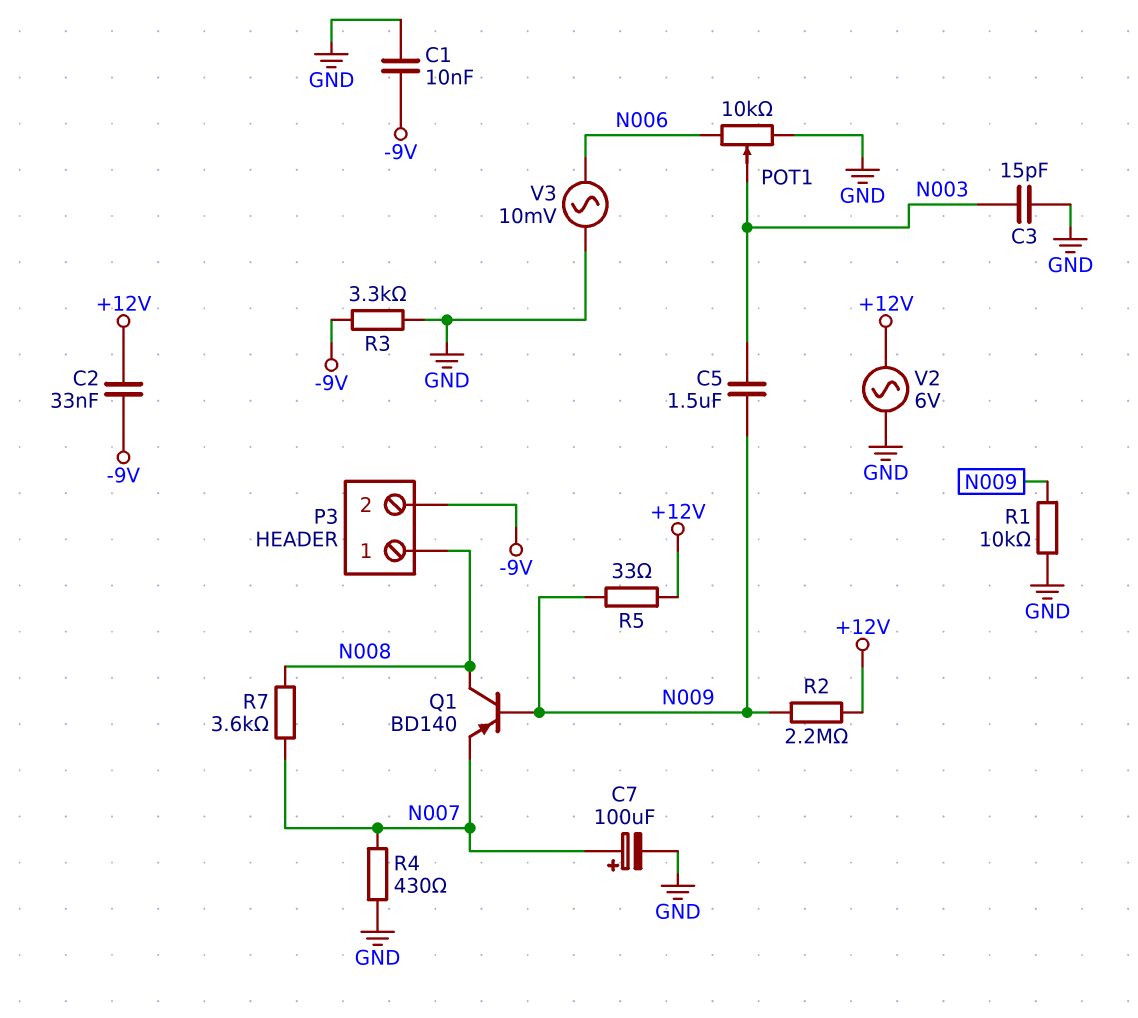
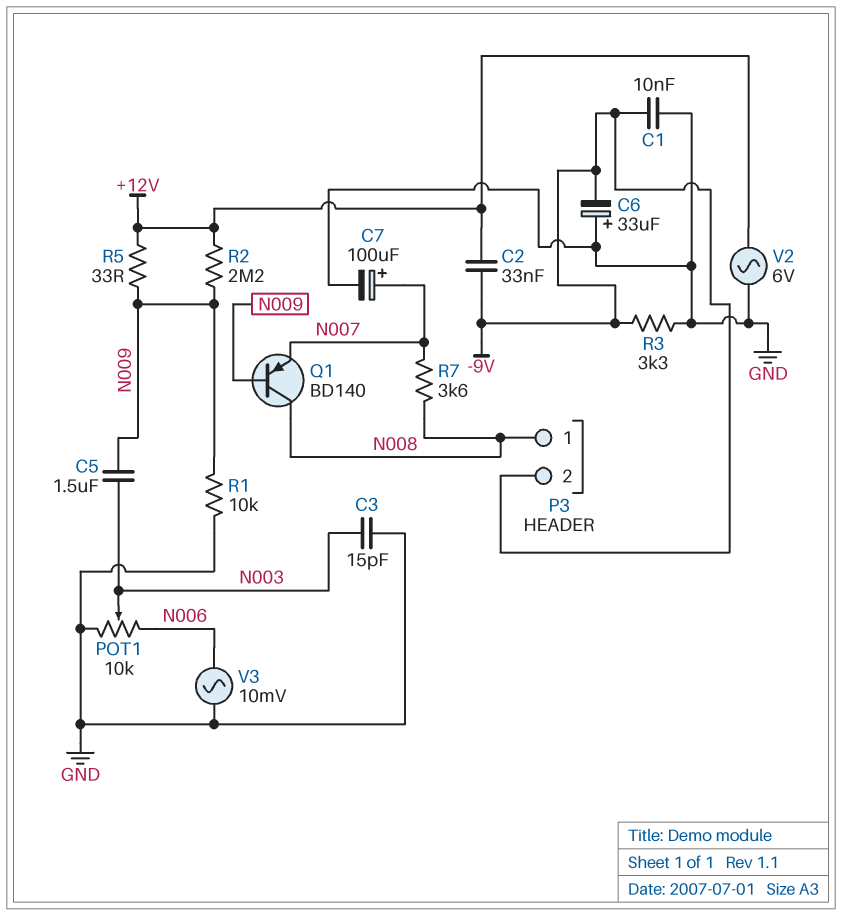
C6: none -> 33uF (plus GND, minus -9V)
R4: 430 (GND, N007) -> none

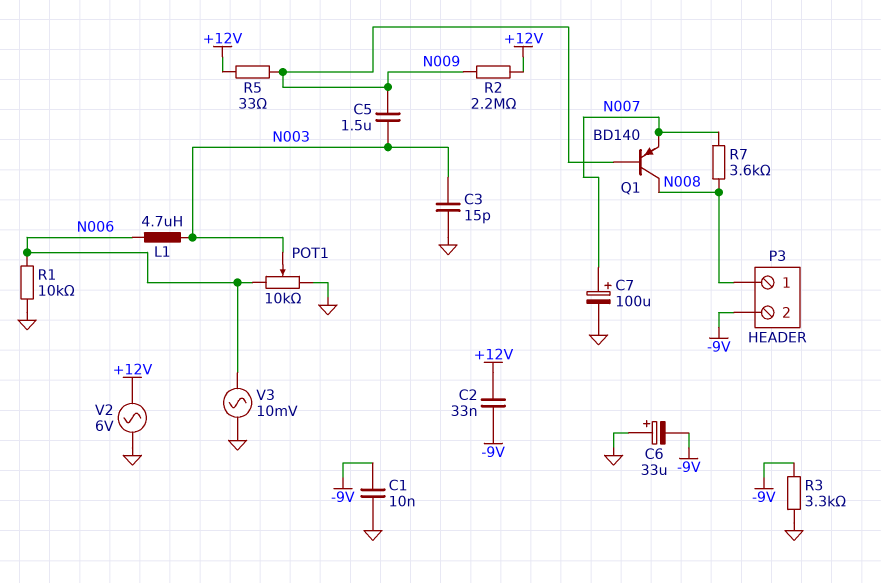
L1: none -> 4.7uH (N003, N006)
R1: 10k (GND, N009) -> 10k (GND, N006)

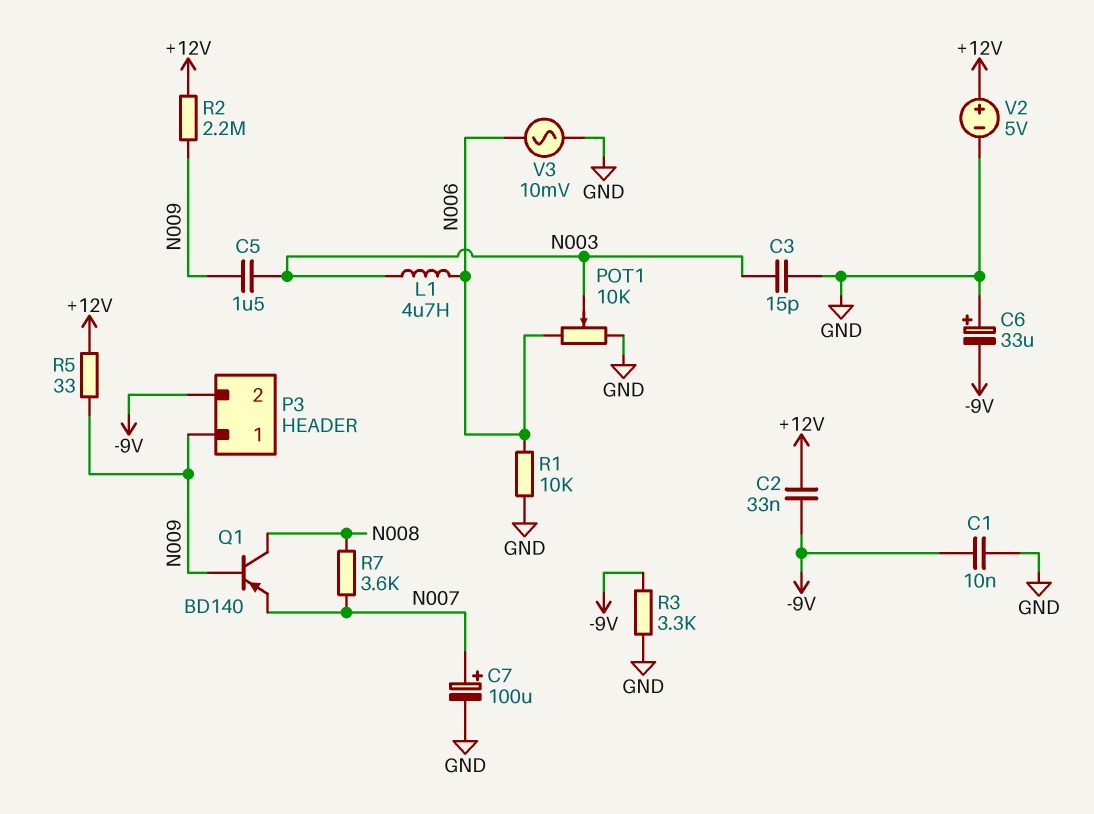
P3 pin 1: N008 -> N009
V2: AC 6V (+12V, GND) -> 5V (plus +12V, minus GND)

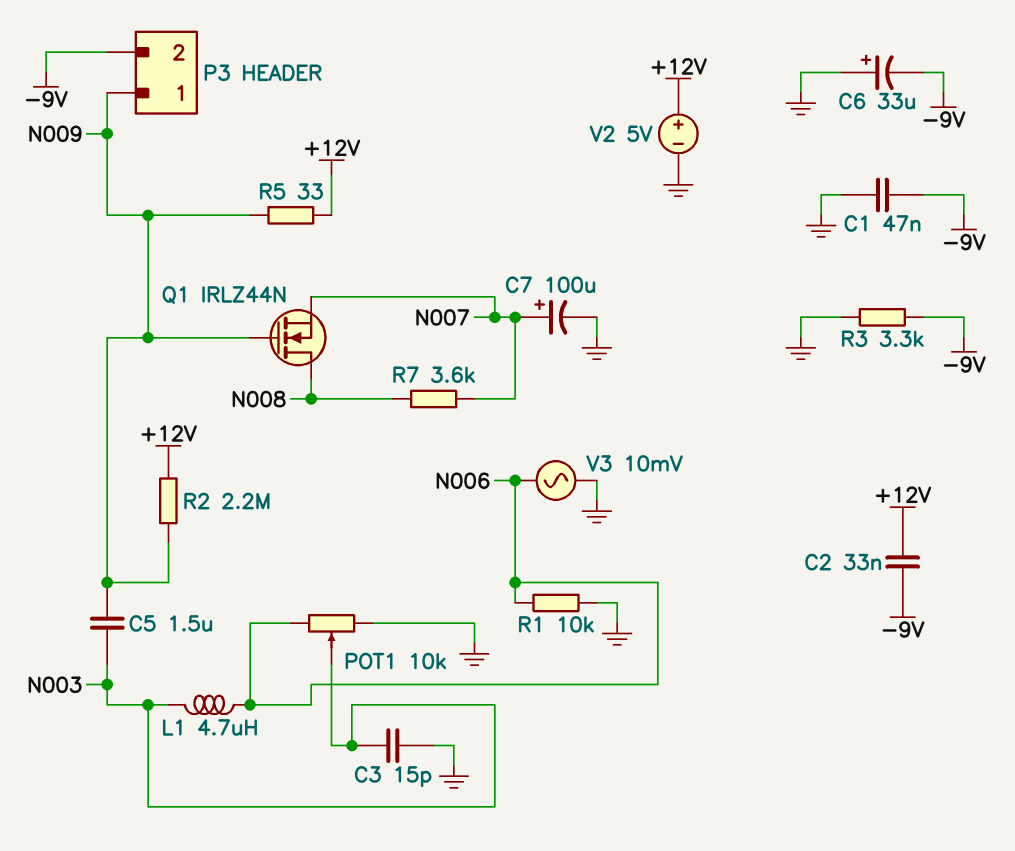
C1: 10nF (-9V, GND) -> 47nF (-9V, GND)
Q1: PNP BD140 (B N009, C N008, E N007) -> NMOS IRLZ44N (G N009, D N008, S N007)

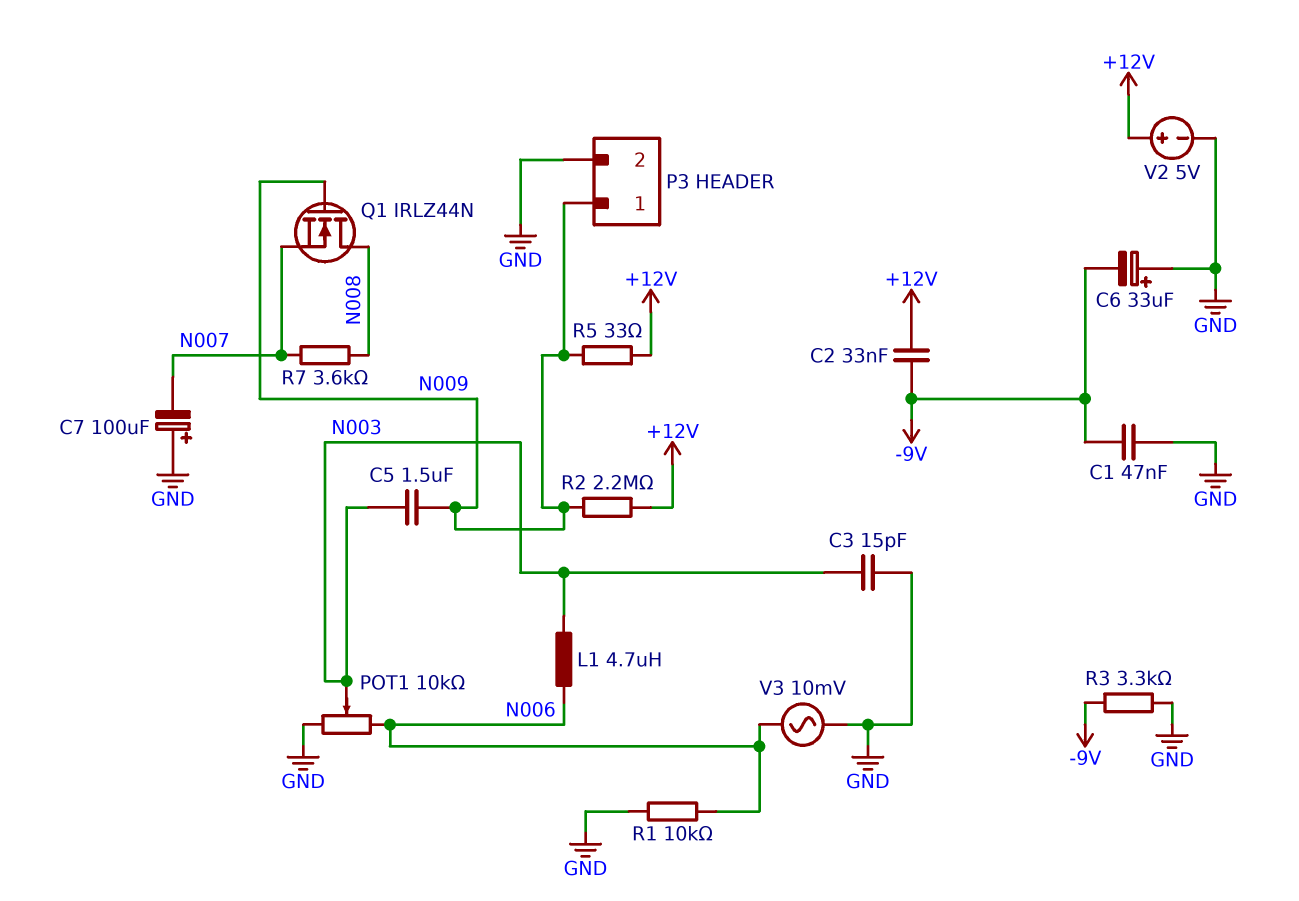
C7: 100uF (plus N007, minus GND) -> 100uF (plus GND, minus N007)
P3 pin 2: -9V -> GND

